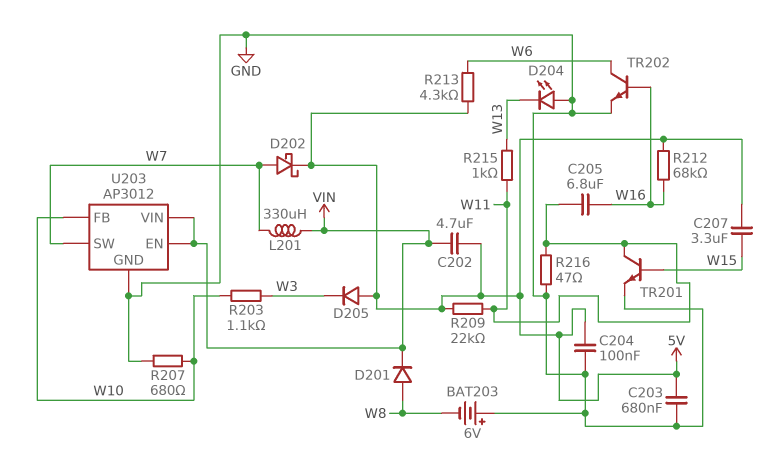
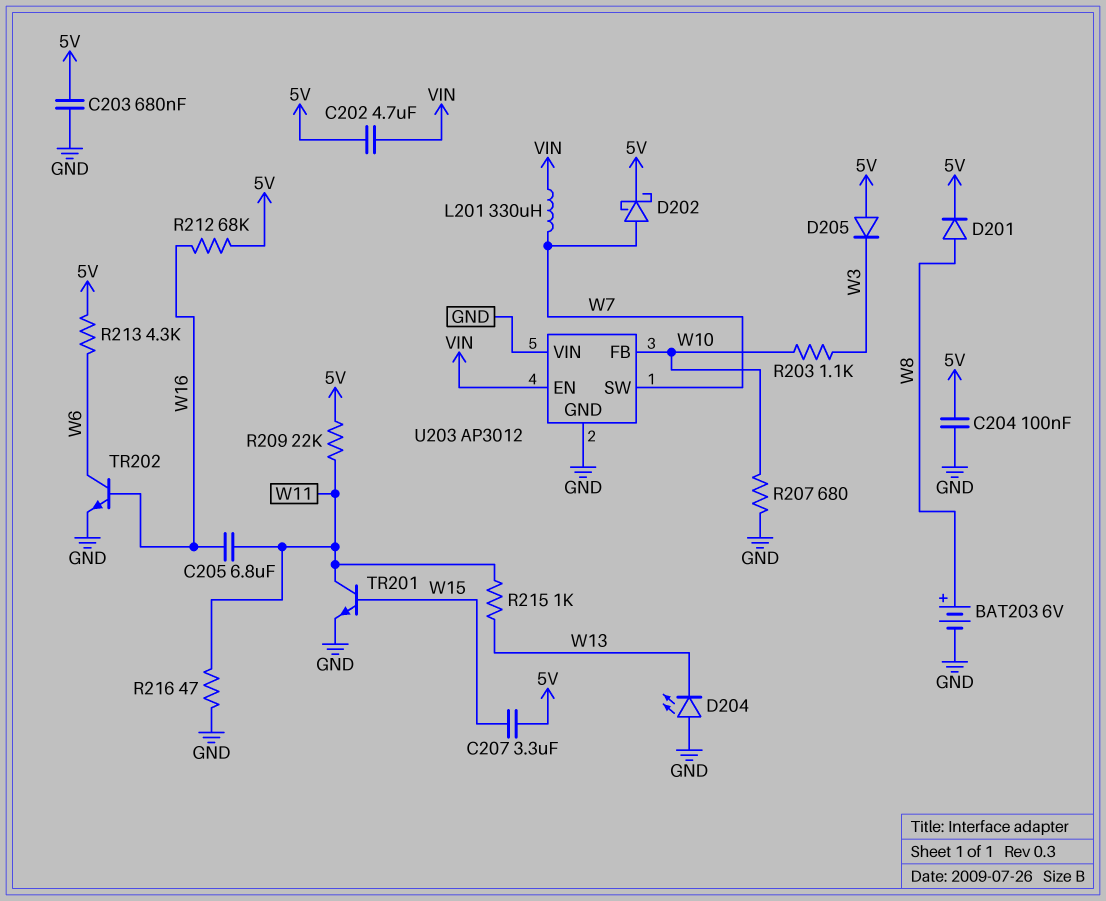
BAT203: 6V (plus GND, minus W8) -> 6V (plus W8, minus GND)
D201: diode (A W8, K VIN) -> diode (A W8, K 5V)
U203 pin VIN: VIN -> GND

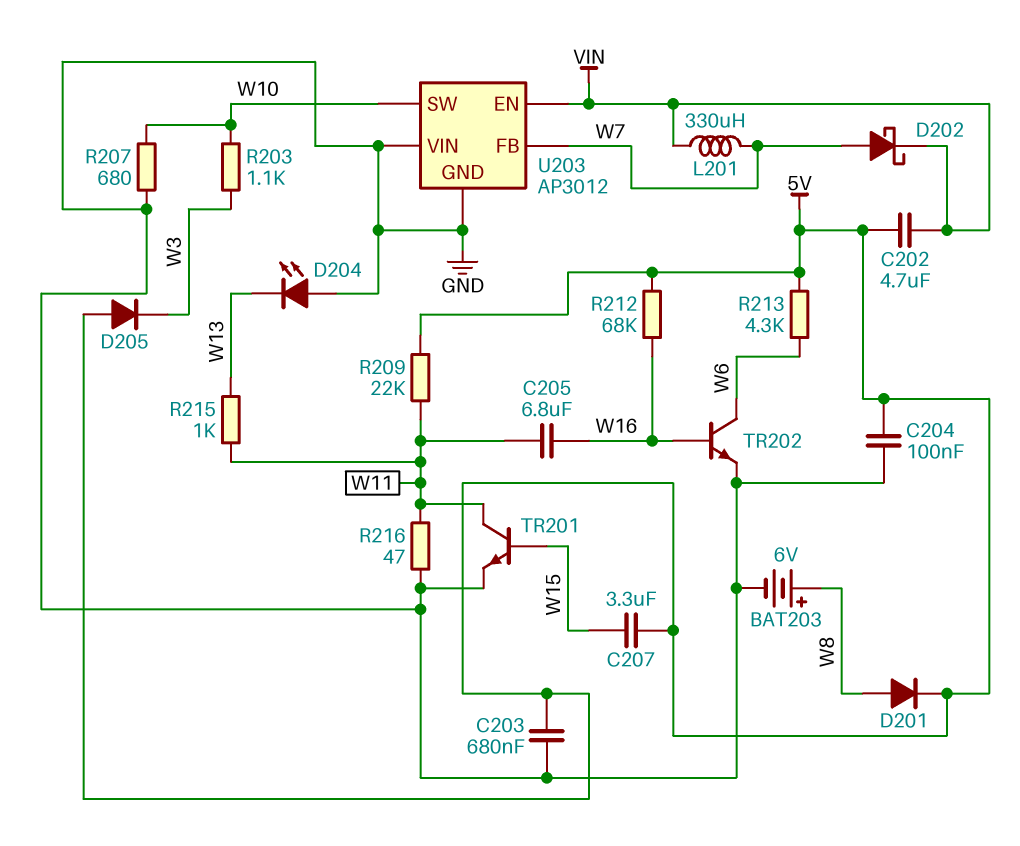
D202: schottky (A W7, K 5V) -> schottky (A W7, K VIN)
U203 pin FB: W10 -> W7
U203 pin SW: W7 -> W10

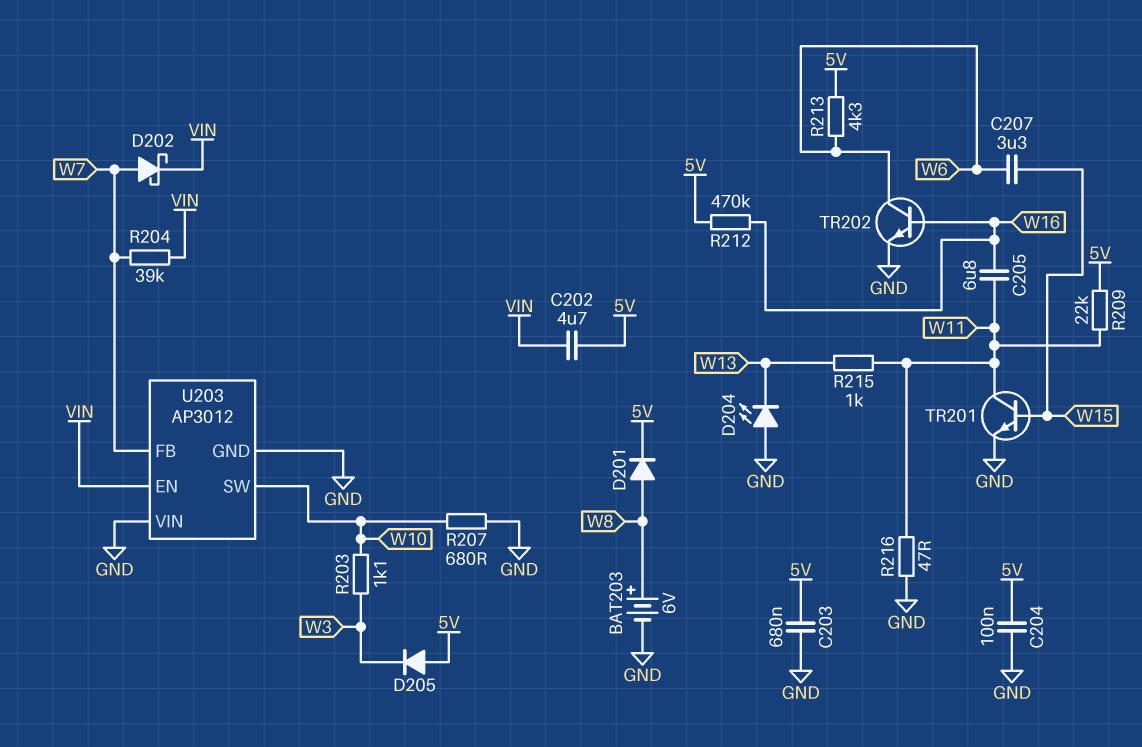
C207: 3.3uF (5V, W15) -> 3.3uF (W6, W15)
L201: 330uH (VIN, W7) -> none
R204: none -> 39k (VIN, W7)
R212: 68k (5V, W16) -> 470k (5V, W16)

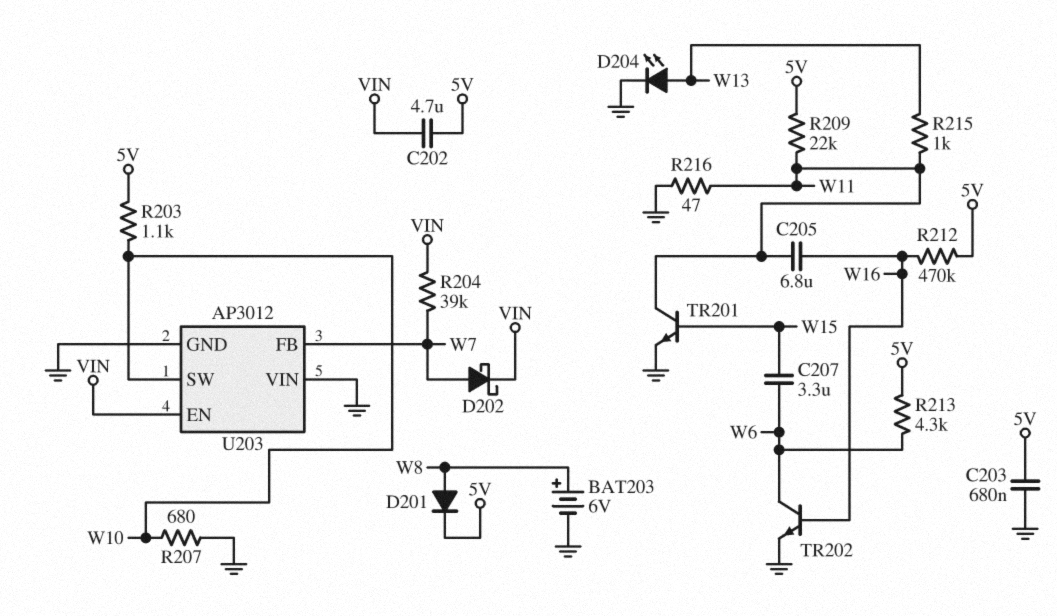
C204: 100nF (5V, GND) -> none
D204: LED (A GND, K W13) -> LED (A W13, K GND)
D205: diode (A 5V, K W3) -> none
R203: 1.1k (W3, W10) -> 1.1k (5V, W10)

